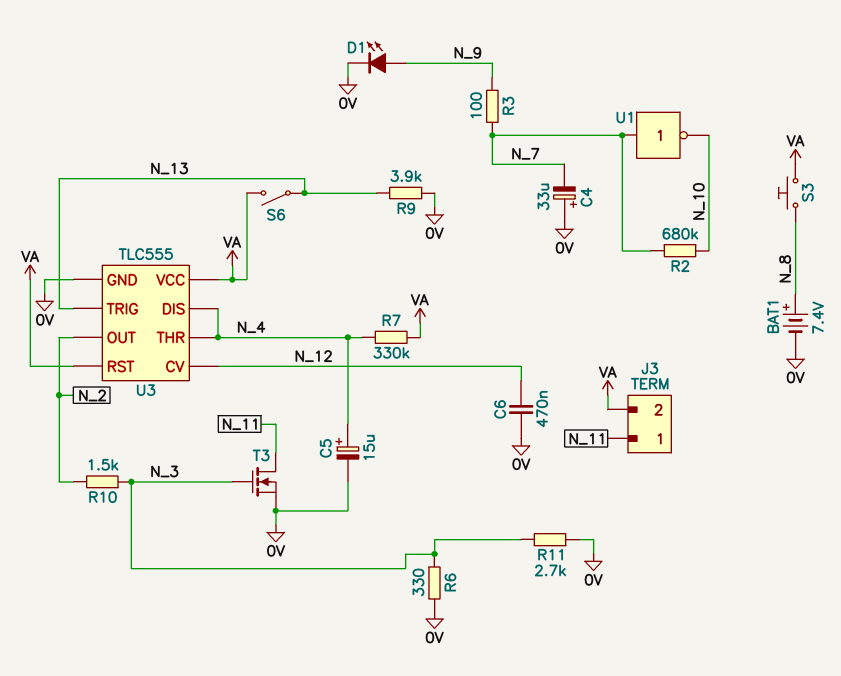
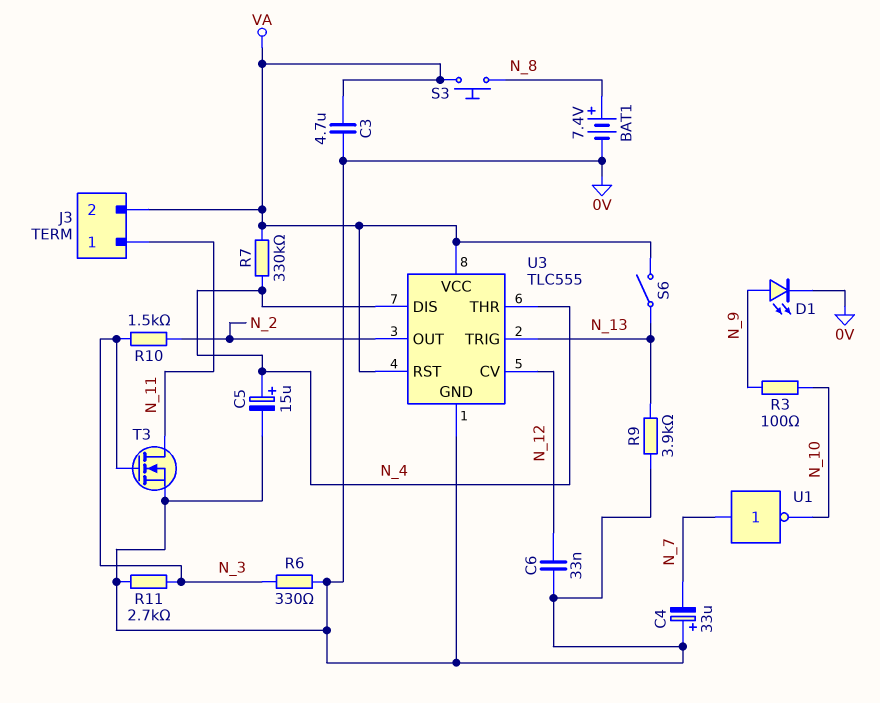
C3: none -> 4.7uF (0V, VA)
C6: 470nF (0V, N_12) -> 33nF (0V, N_12)
R2: 680k (N_7, N_10) -> none
R3: 100 (N_7, N_9) -> 100 (N_9, N_10)

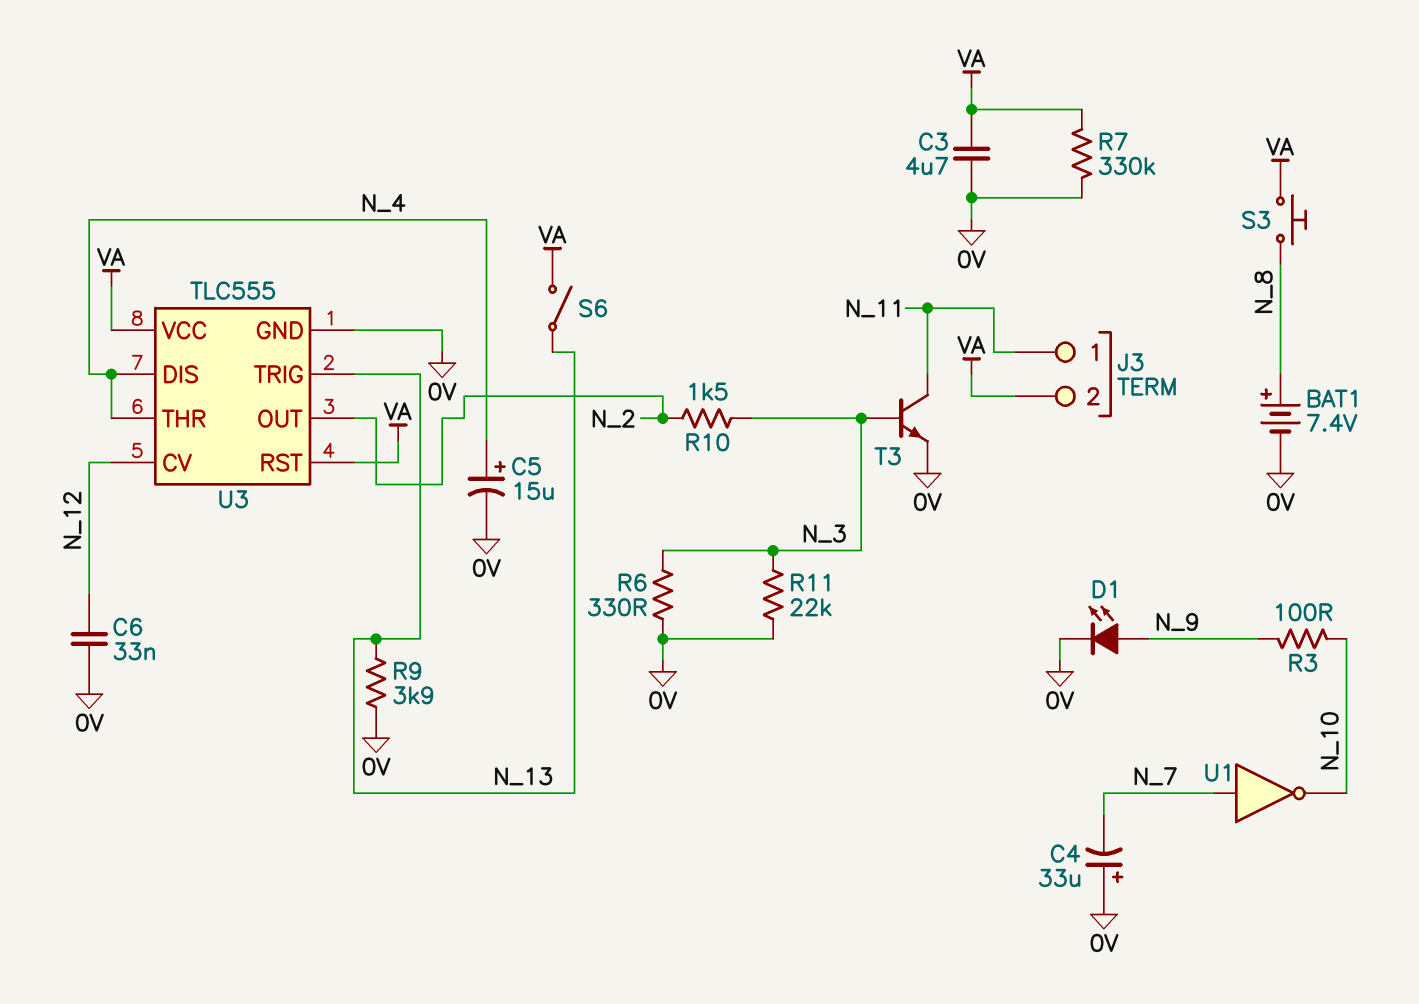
R7: 330k (N_4, VA) -> 330k (0V, VA)
R11: 2.7k (0V, N_3) -> 22k (0V, N_3)
T3: NMOS (G N_3, D N_11, S 0V) -> NPN (B N_3, C N_11, E 0V)

